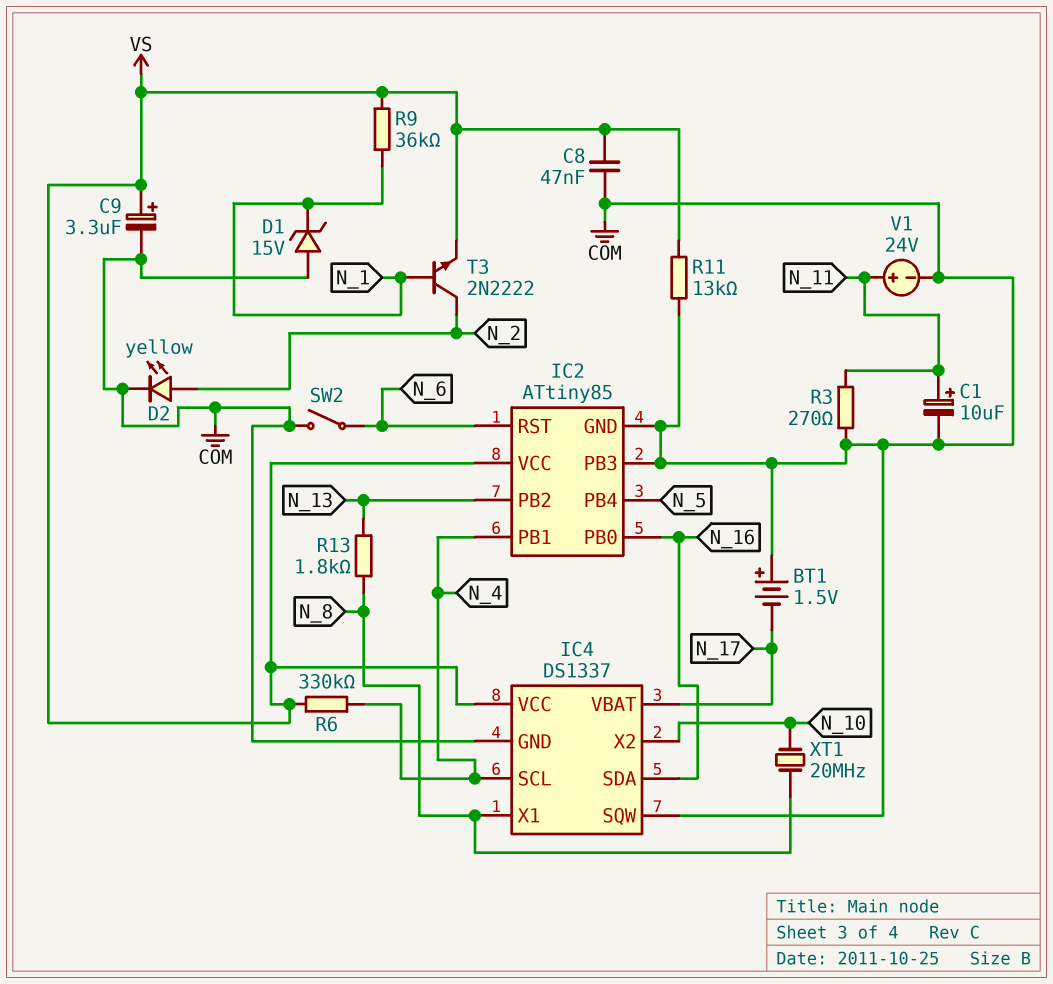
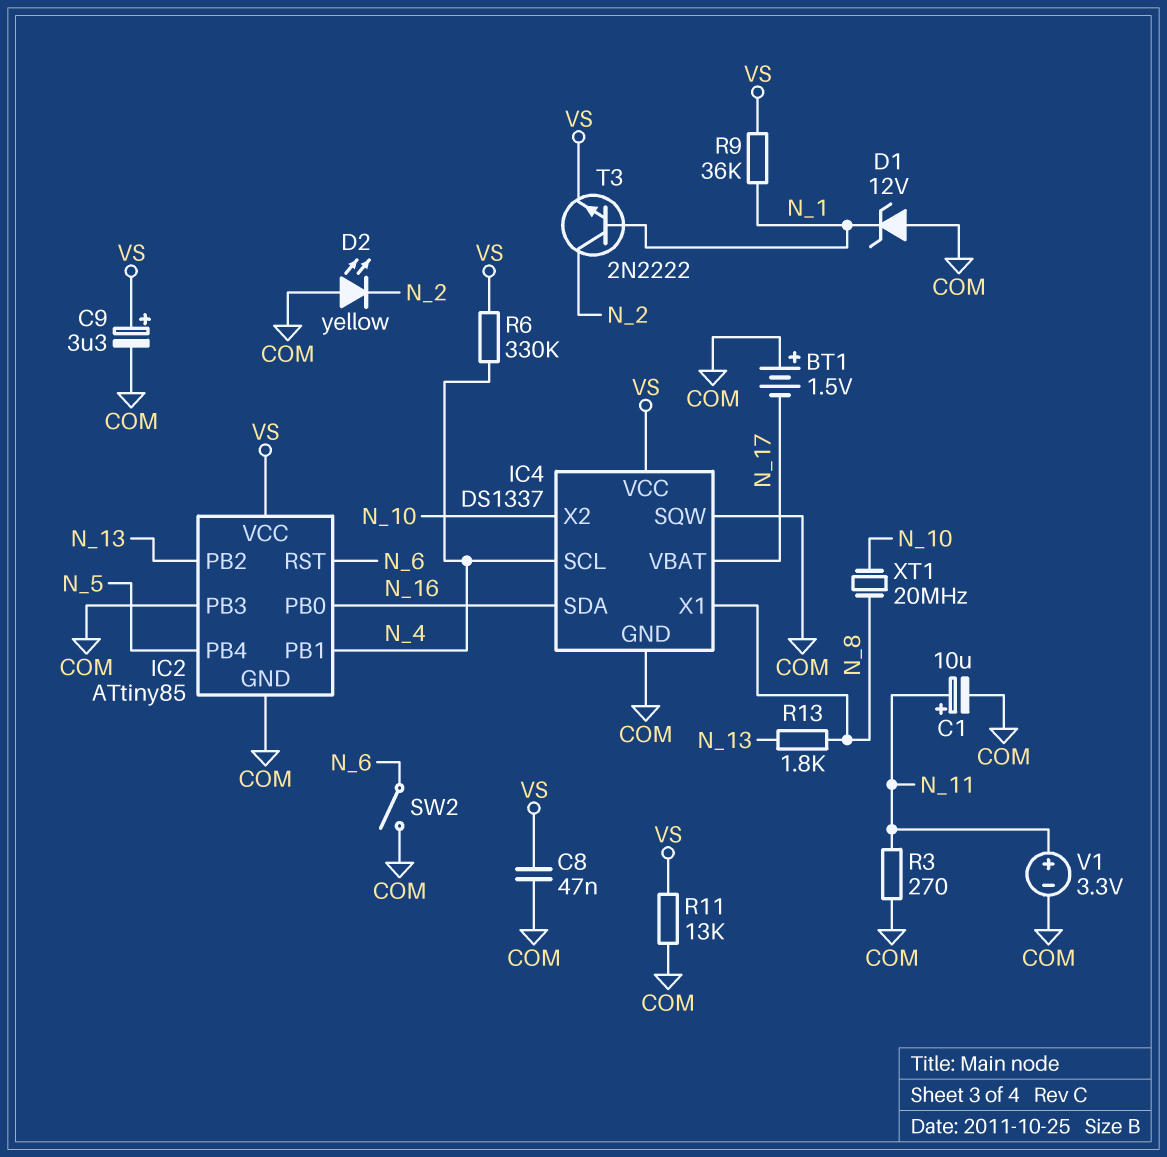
D1: zener 15V (A COM, K N_1) -> zener 12V (A COM, K N_1)
D2: LED yellow (A N_2, K COM) -> LED yellow (A COM, K N_2)
V1: 24V (plus N_11, minus COM) -> 3.3V (plus N_11, minus COM)

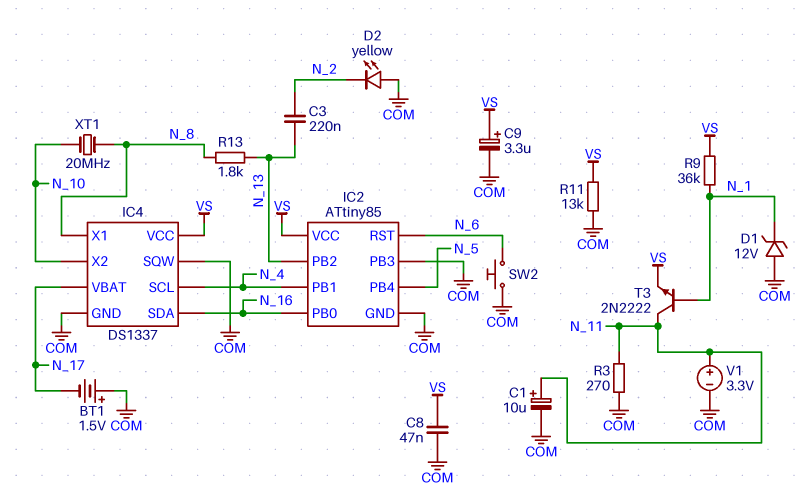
C3: none -> 220nF (N_2, N_13)
R6: 330k (N_4, VS) -> none
SW2: switch (COM, N_6) -> button (COM, N_6)
T3: NPN 2N2222 (B N_1, C N_2, E VS) -> NPN 2N2222 (B N_1, C N_11, E VS)

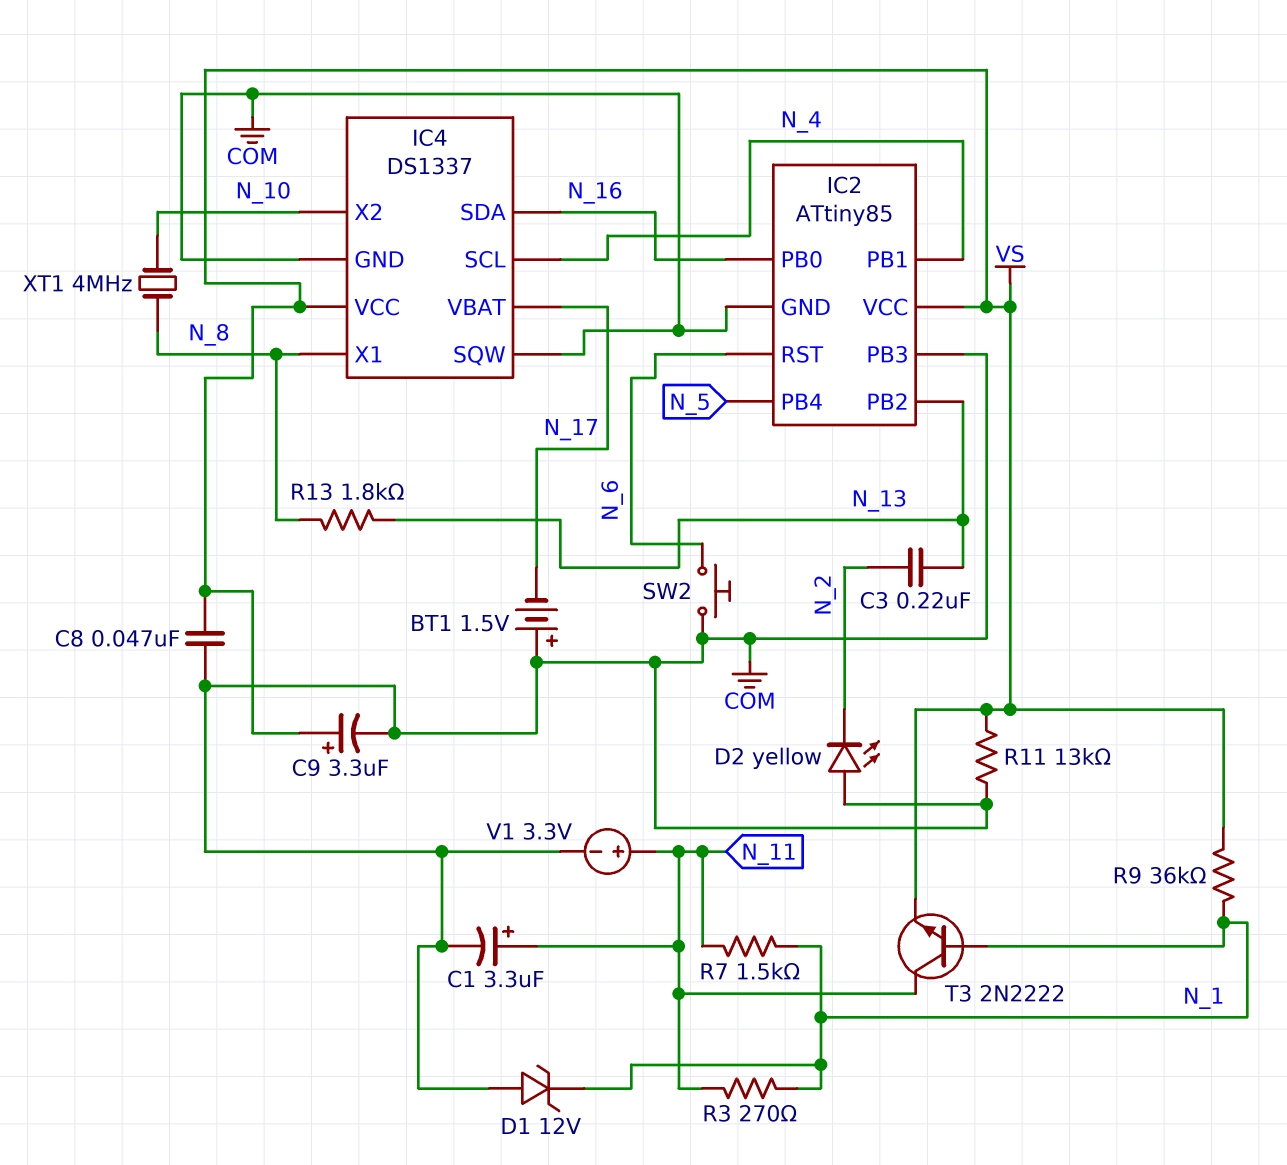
C1: 10uF (plus N_11, minus COM) -> 3.3uF (plus N_11, minus COM)
R3: 270 (COM, N_11) -> 270 (N_1, N_11)
R7: none -> 1.5k (N_1, N_11)
XT1: 20MHz (N_8, N_10) -> 4MHz (N_8, N_10)

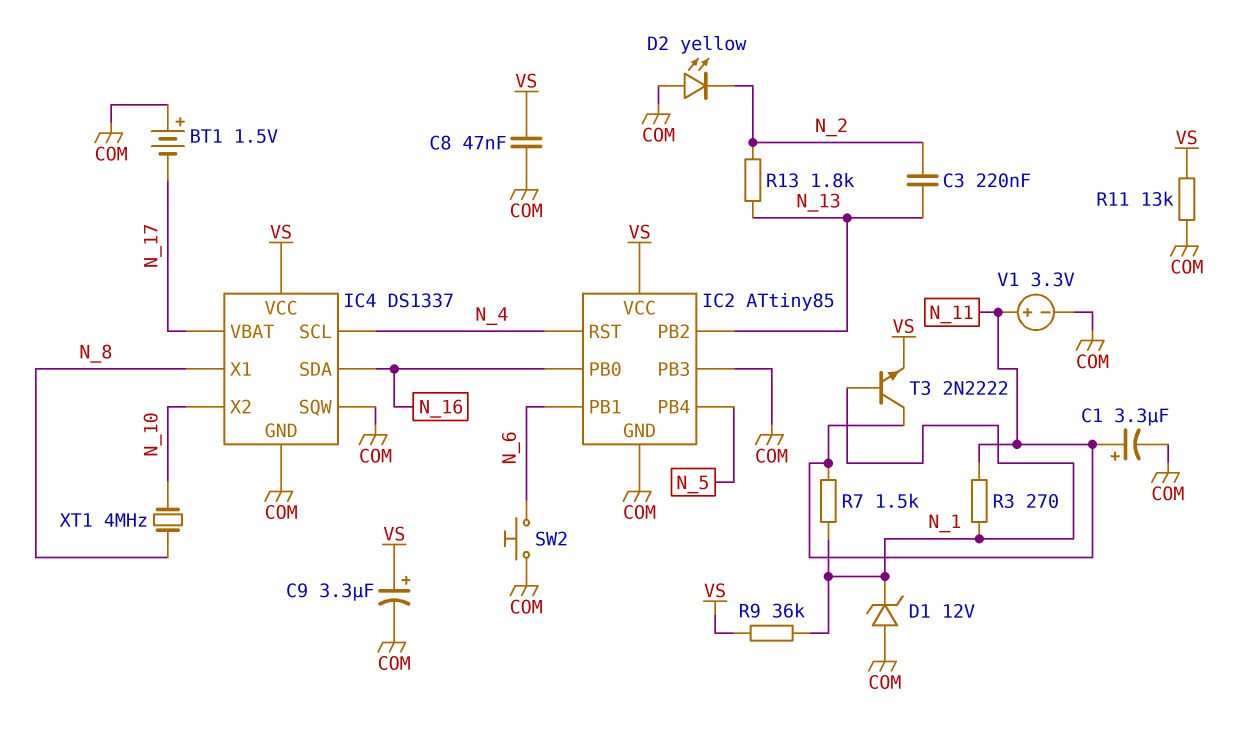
IC2 pin PB1: N_4 -> N_6
IC2 pin RST: N_6 -> N_4
R13: 1.8k (N_8, N_13) -> 1.8k (N_2, N_13)

